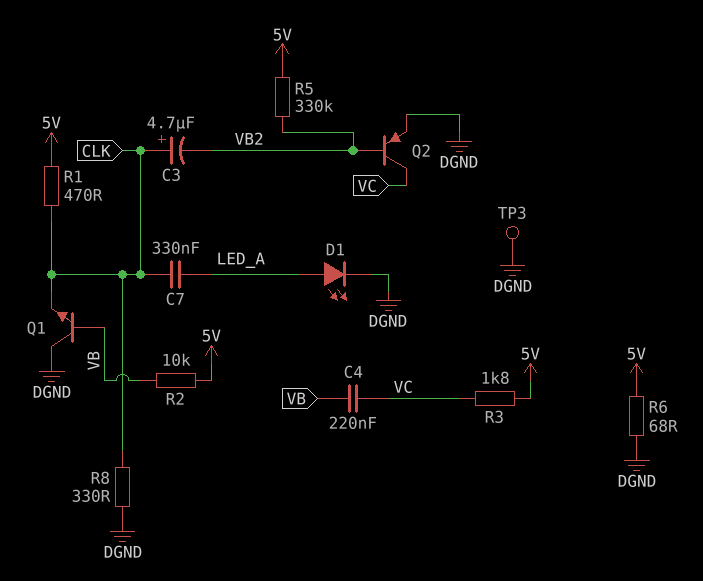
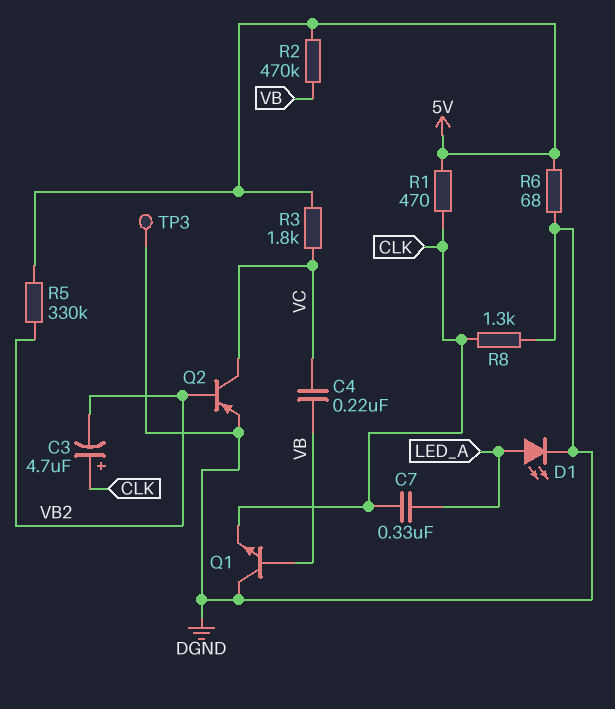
R2: 10k (5V, VB) -> 470k (5V, VB)
R8: 330 (CLK, DGND) -> 1.3k (CLK, DGND)

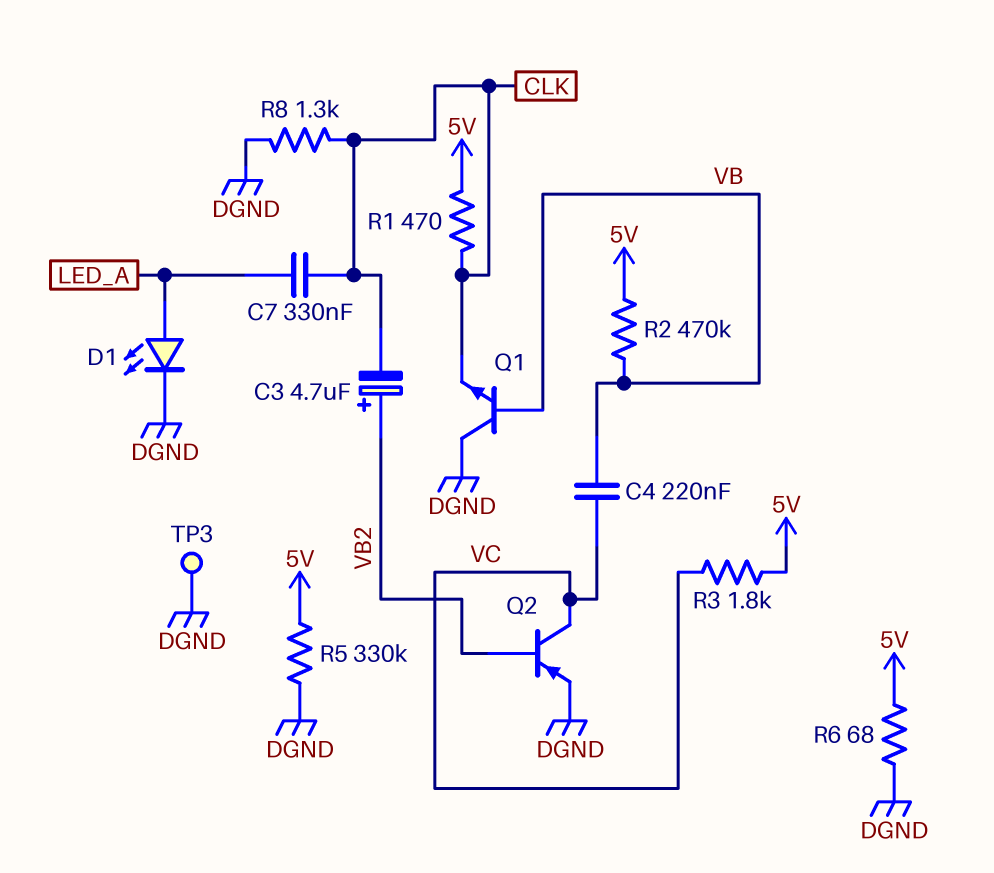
C3: 4.7uF (plus CLK, minus VB2) -> 4.7uF (plus VB2, minus CLK)
R5: 330k (5V, VB2) -> 330k (5V, DGND)

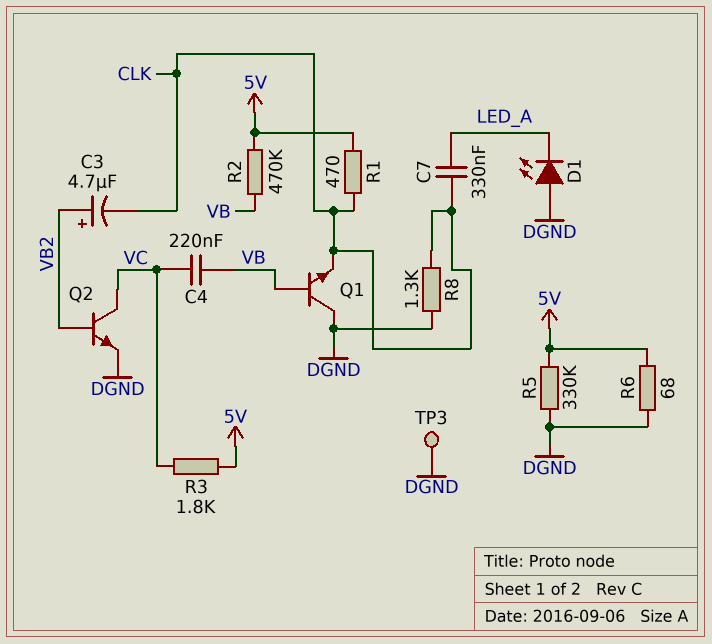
D1: LED (A LED_A, K DGND) -> LED (A DGND, K LED_A)
Q2: PNP (B VB2, C VC, E DGND) -> NPN (B VB2, C VC, E DGND)

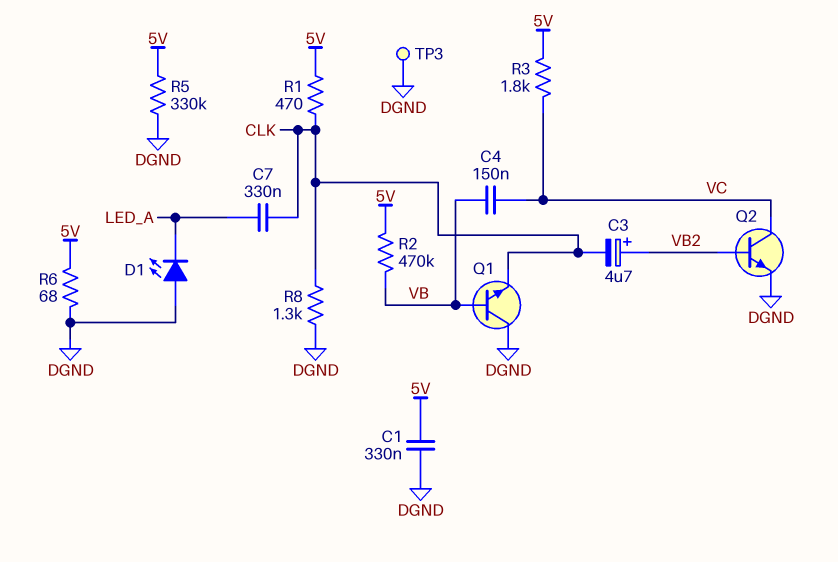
C1: none -> 330nF (5V, DGND)
C4: 220nF (VB, VC) -> 150nF (VB, VC)

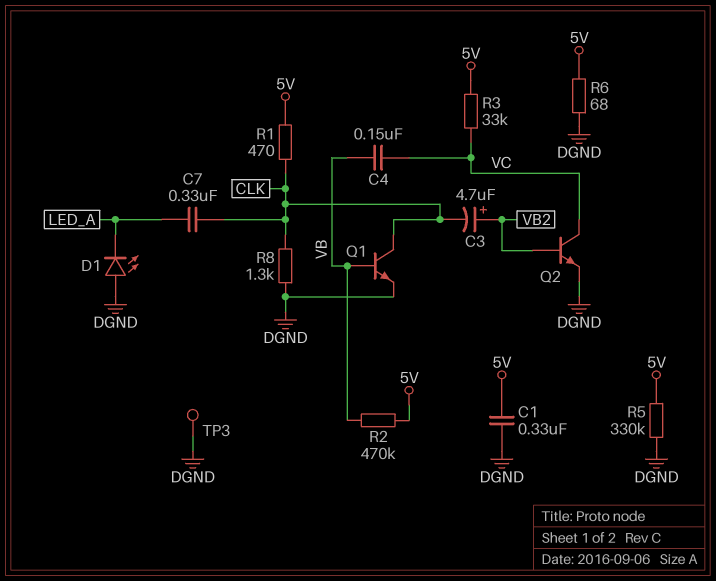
Q1: NPN (B VB, C DGND, E CLK) -> NPN (B VB, C CLK, E DGND)
R3: 1.8k (5V, VC) -> 33k (5V, VC)

